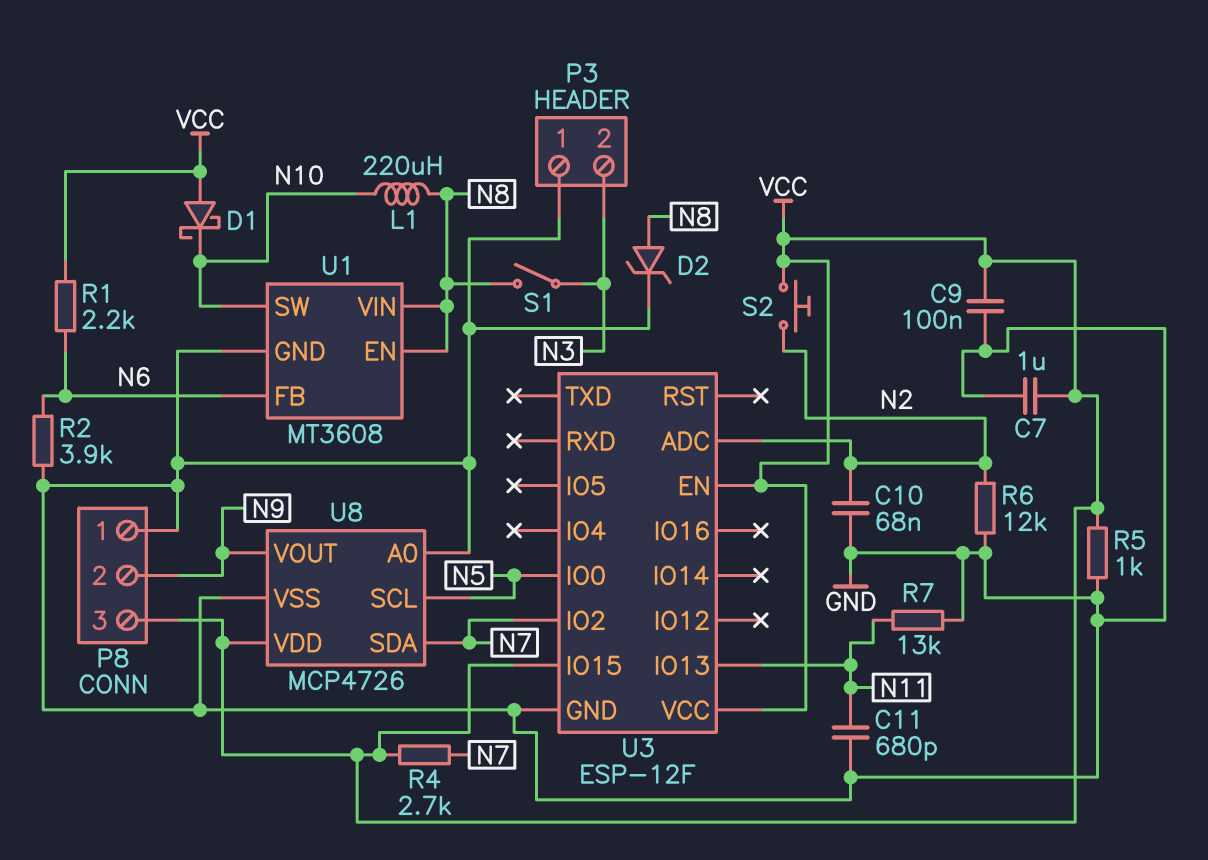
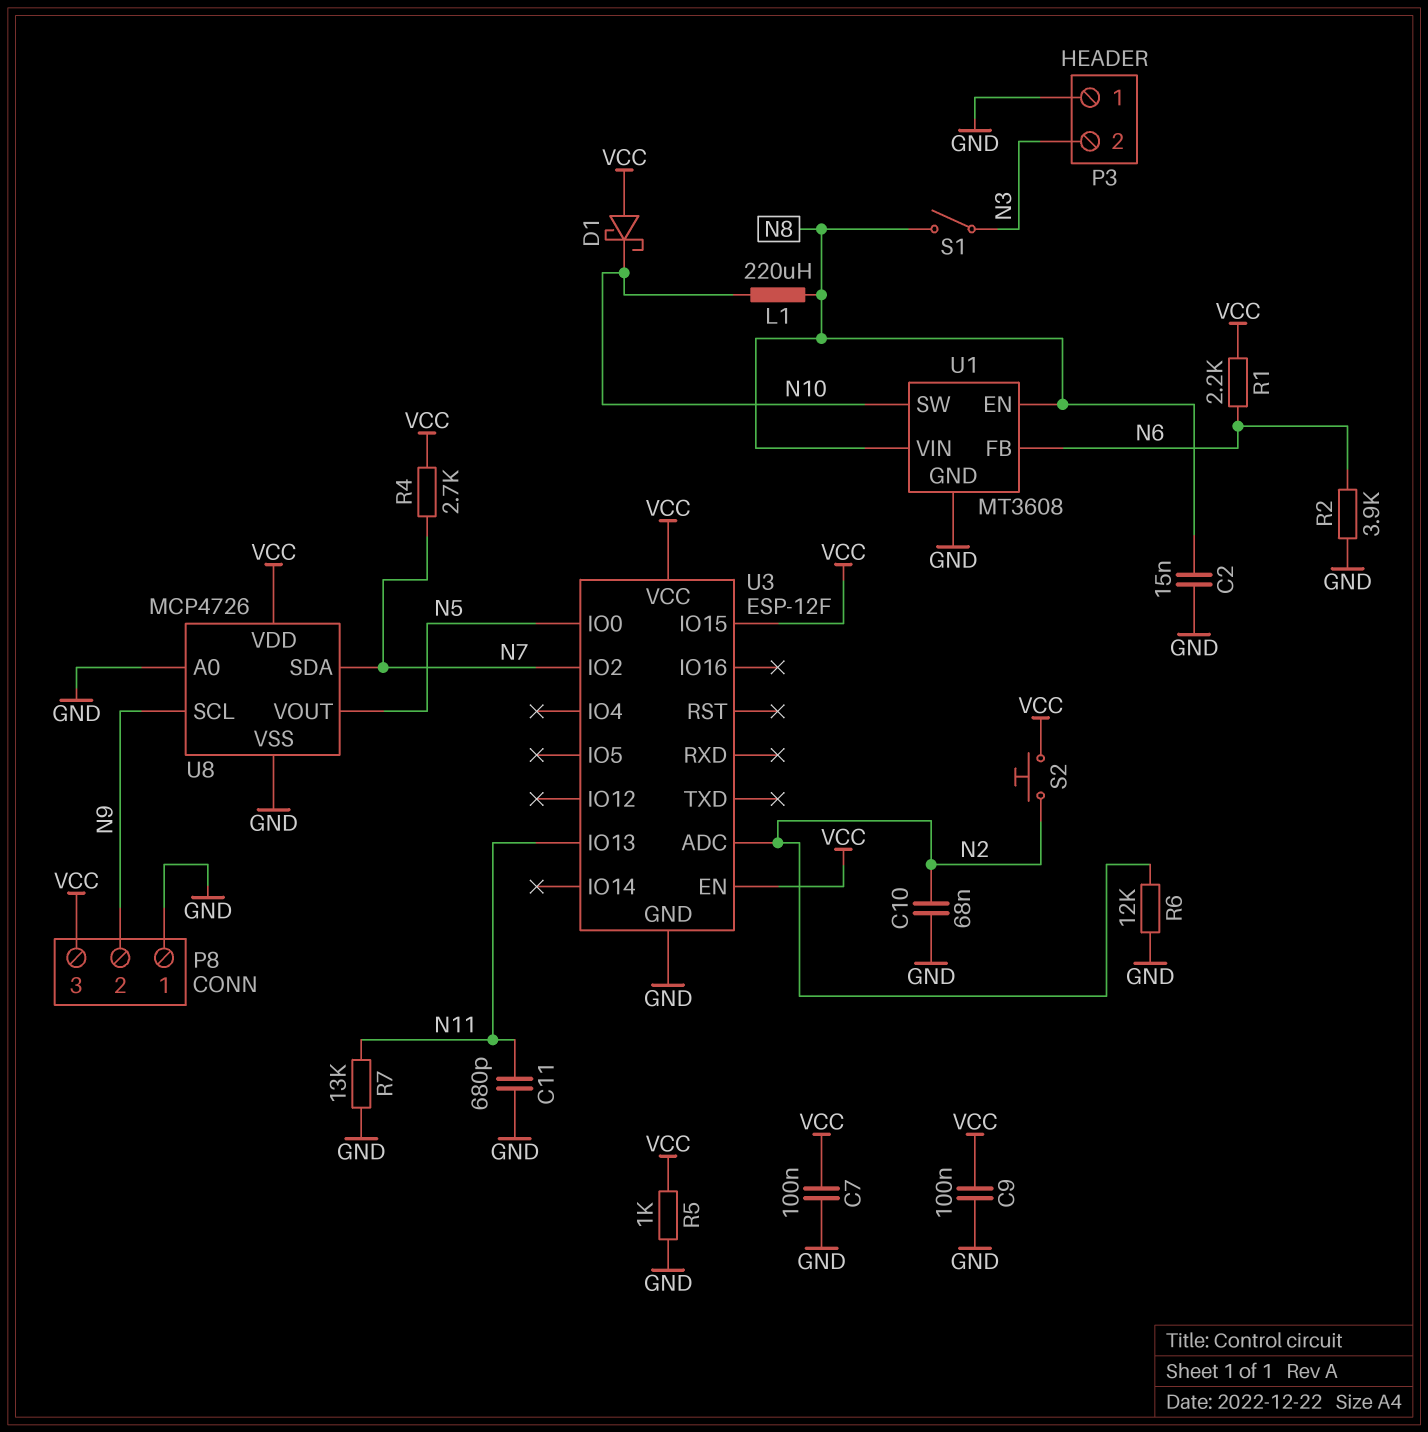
C2: none -> 15nF (GND, N8)
C7: 1uF (GND, VCC) -> 100nF (GND, VCC)
D2: zener (A N8, K GND) -> none
U8 pin SCL: N5 -> N9
U8 pin VOUT: N9 -> N5

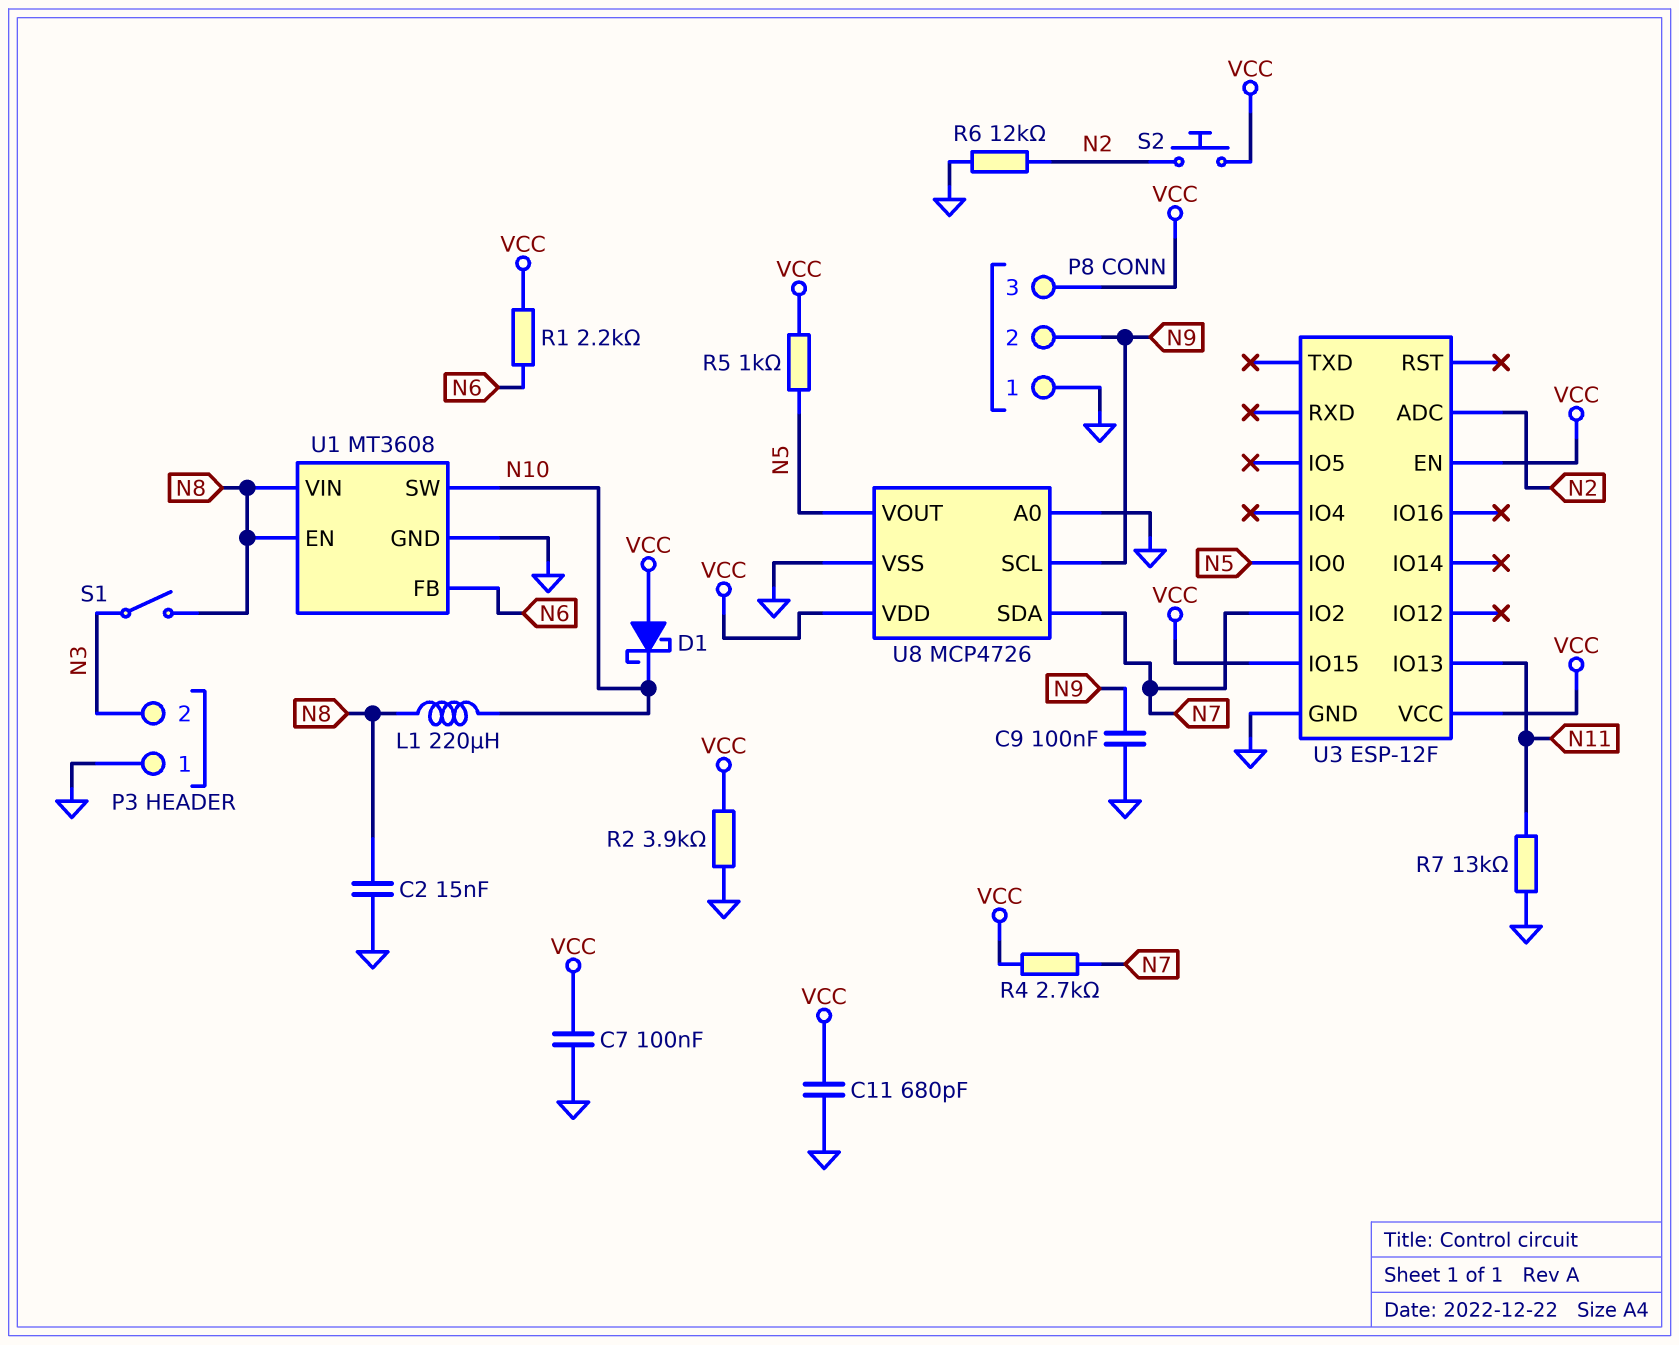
C9: 100nF (GND, VCC) -> 100nF (GND, N9)
C10: 68nF (GND, N2) -> none
C11: 680pF (GND, N11) -> 680pF (GND, VCC)
R2: 3.9k (GND, N6) -> 3.9k (GND, VCC)
R5: 1k (GND, VCC) -> 1k (N5, VCC)

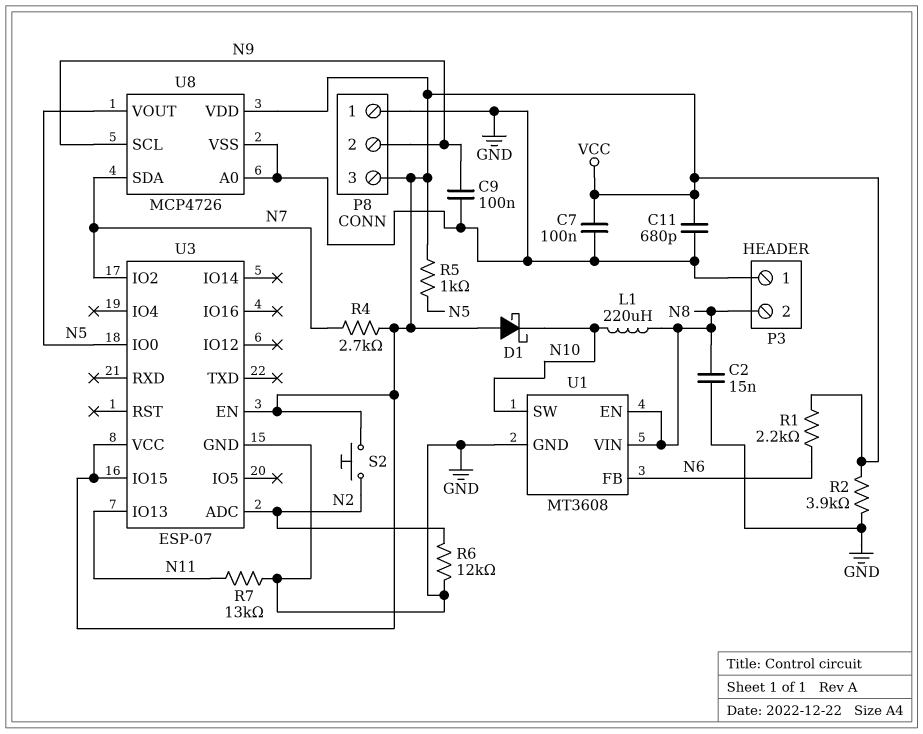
P3 pin 2: N3 -> N8
S1: switch (N3, N8) -> none
U3: ESP-12F -> ESP-07

